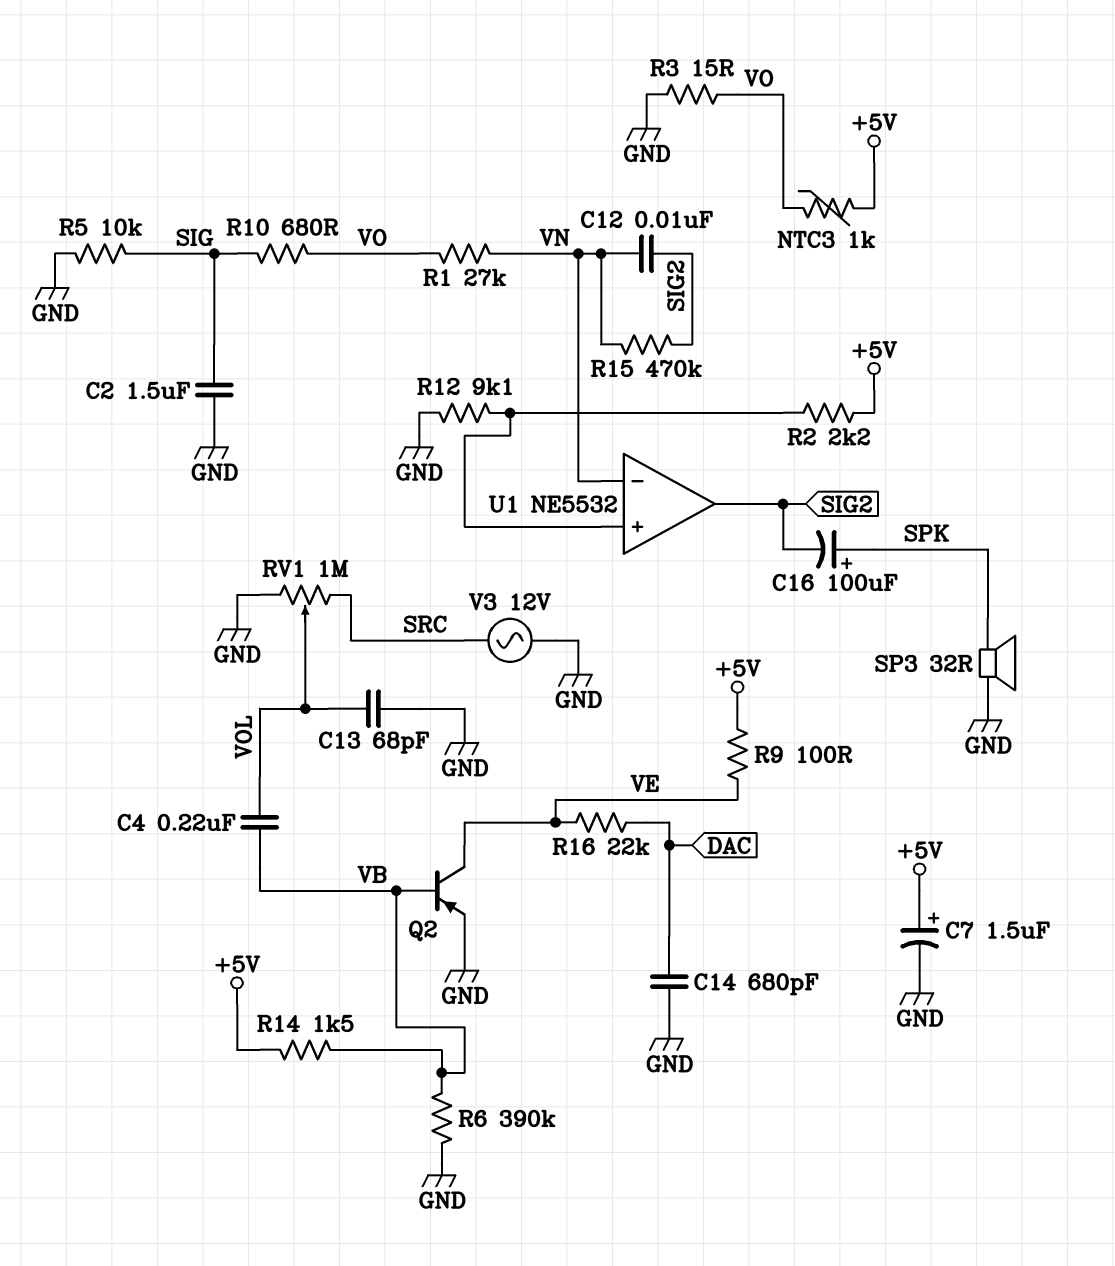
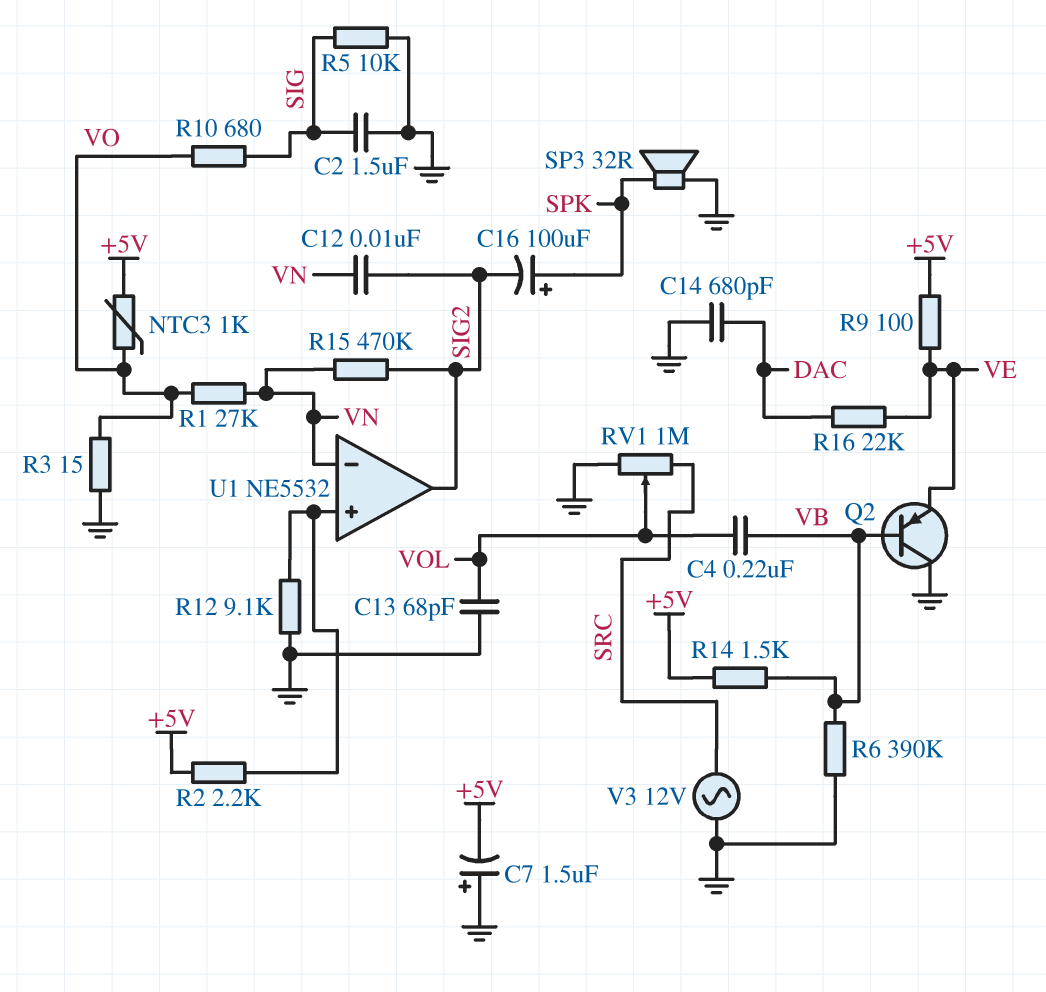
C7: 1.5uF (plus +5V, minus GND) -> 1.5uF (plus GND, minus +5V)
Q2: PNP (B VB, C VE, E GND) -> PNP (B VB, C GND, E VE)

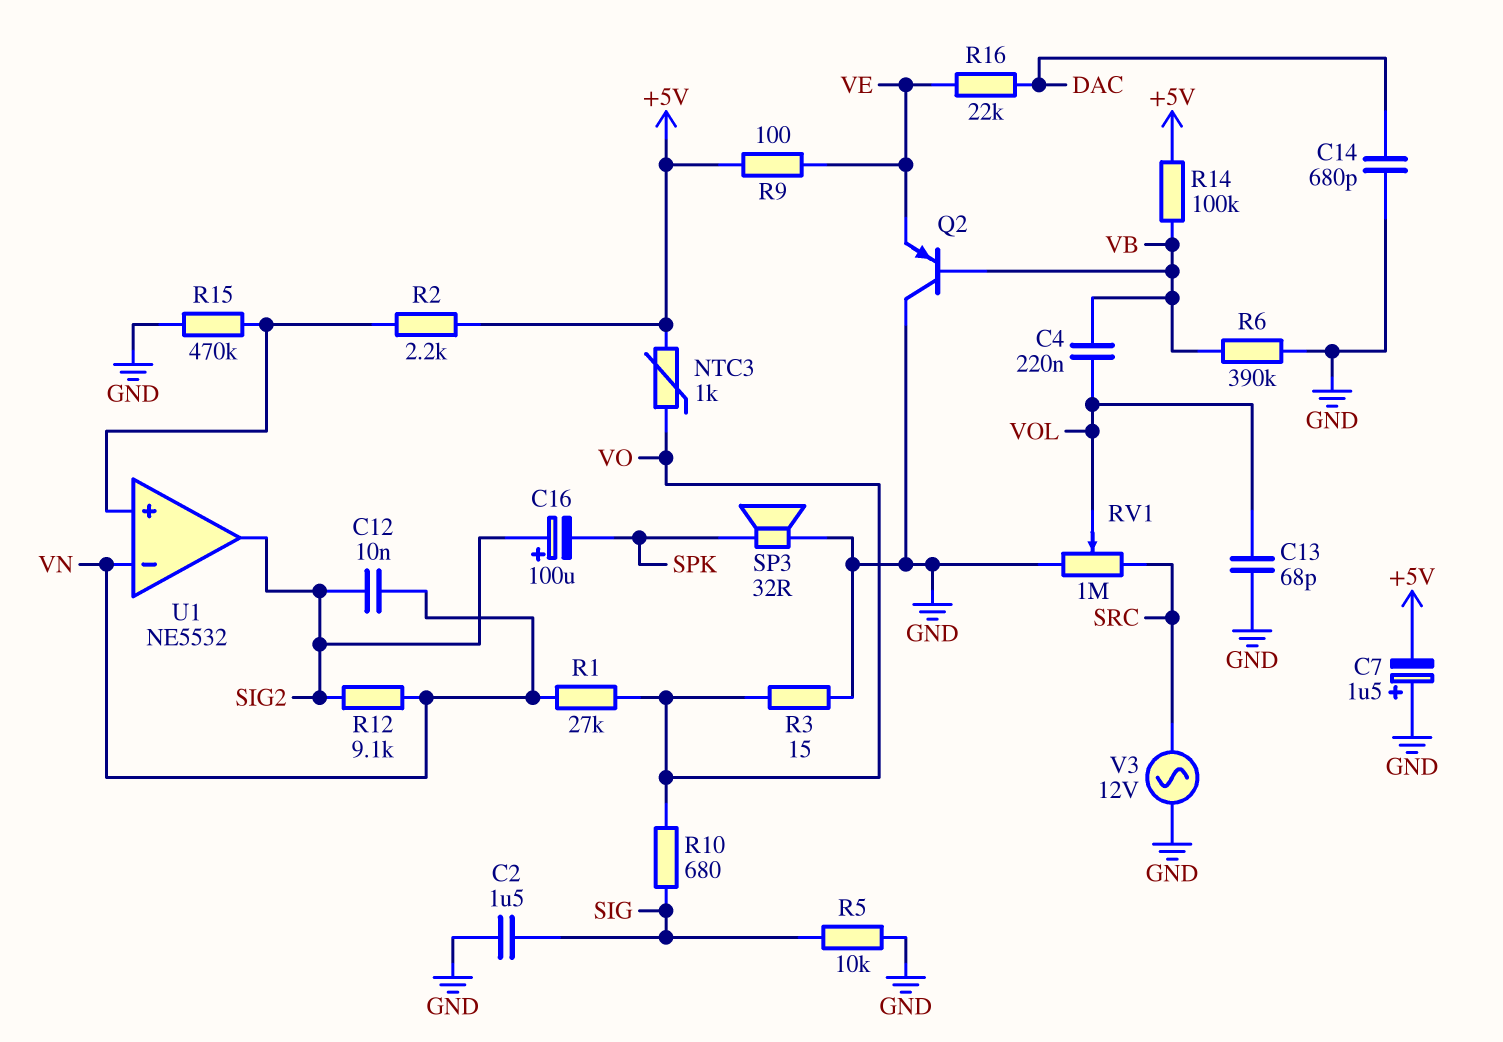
C16: 100uF (plus SPK, minus SIG2) -> 100uF (plus SIG2, minus SPK)
R12: 9.1k (GND, U1/in+) -> 9.1k (SIG2, VN)
R14: 1.5k (+5V, VB) -> 100k (+5V, VB)
R15: 470k (SIG2, VN) -> 470k (GND, U1/in+)

